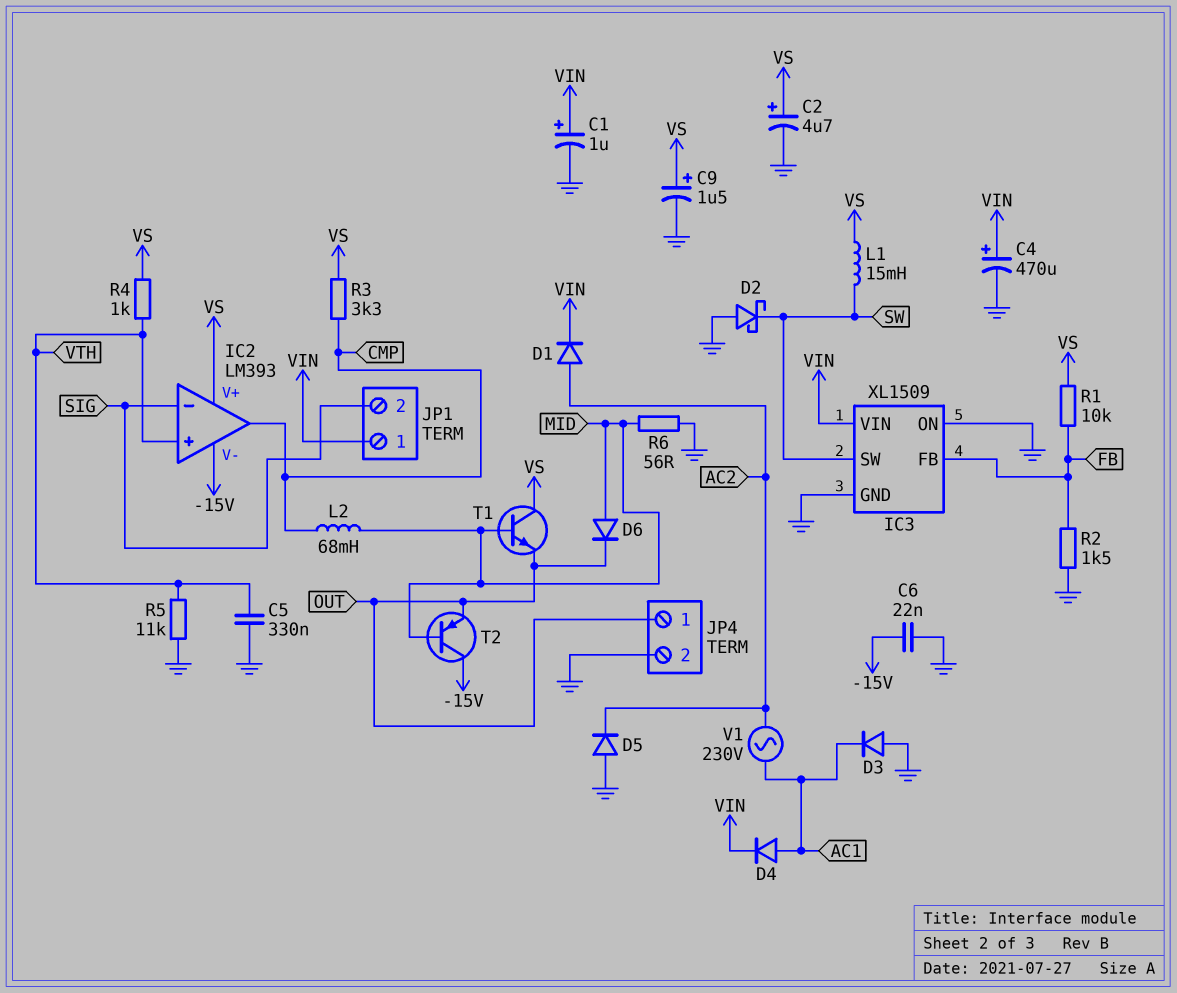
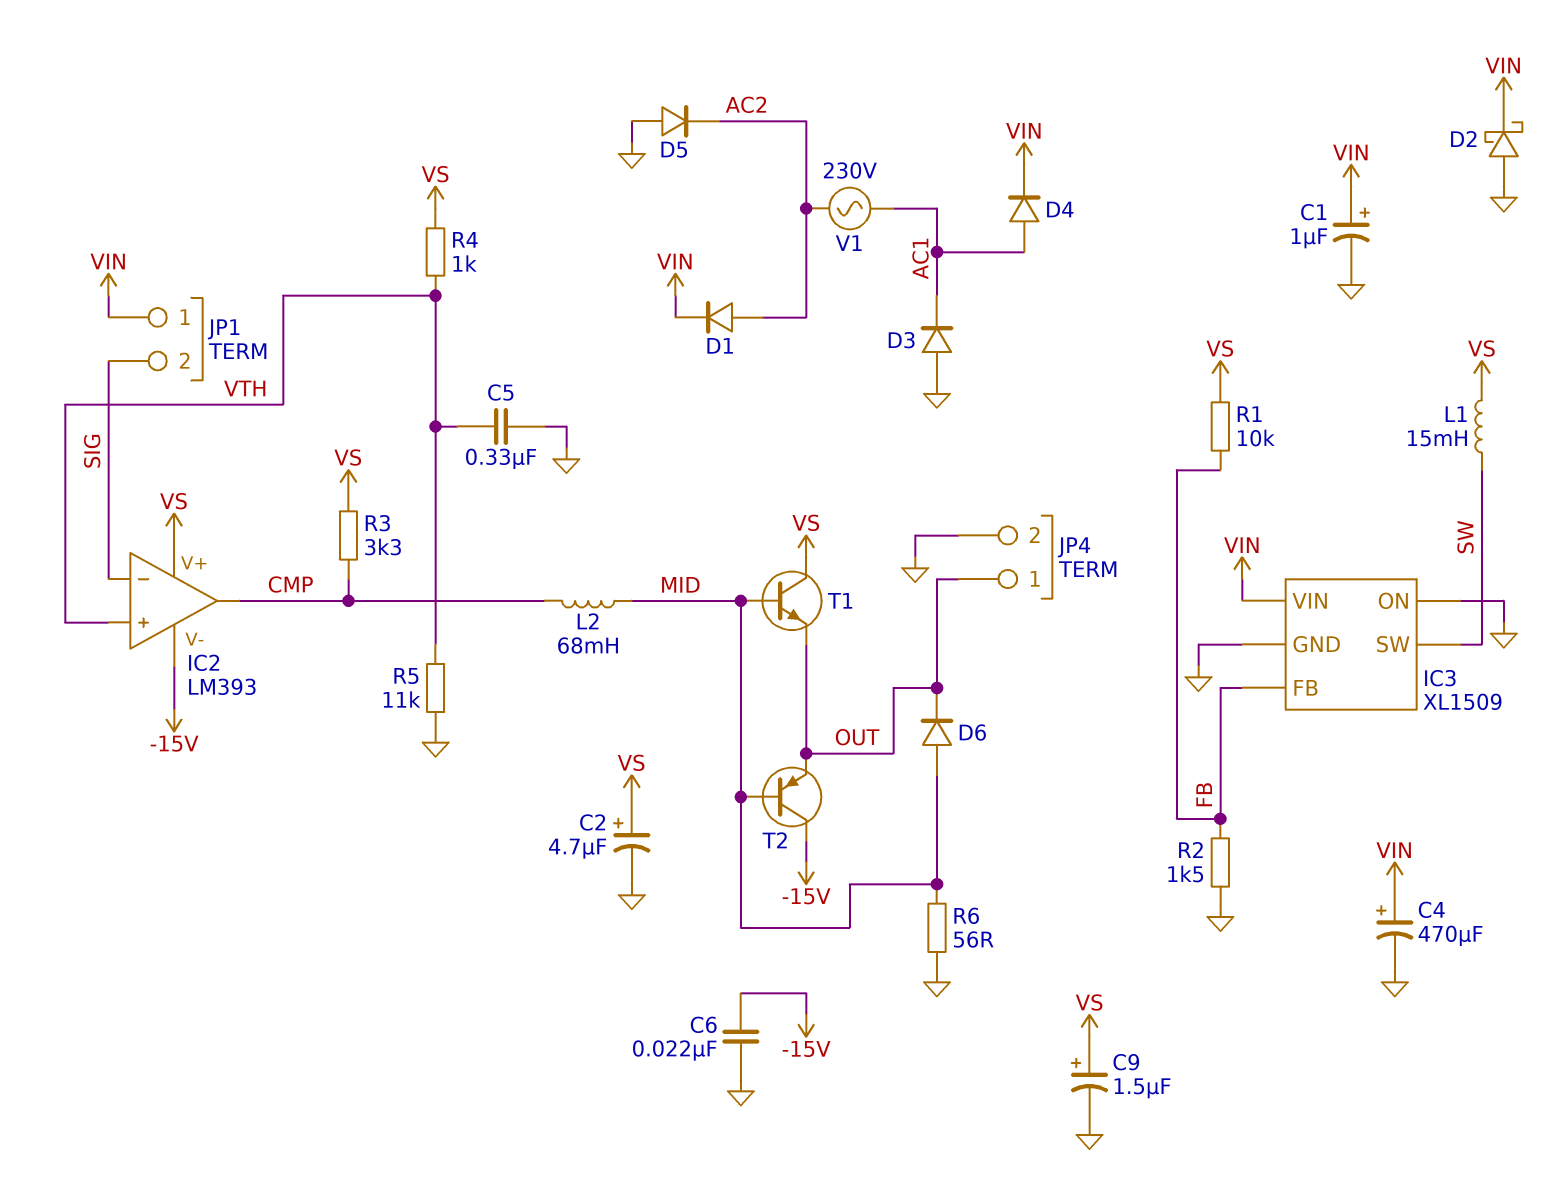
D2: schottky (A GND, K SW) -> schottky (A GND, K VIN)

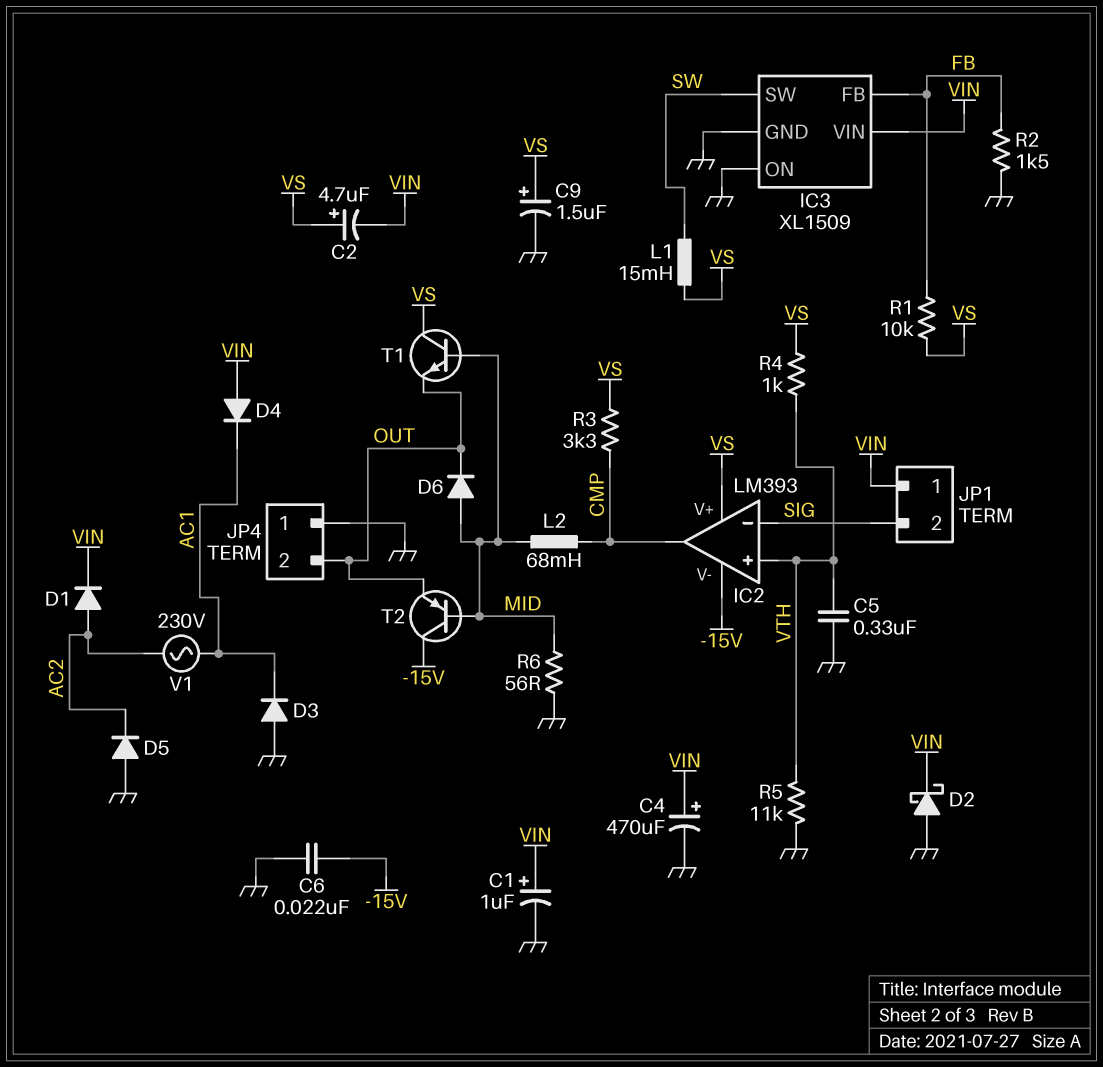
C2: 4.7uF (plus VS, minus GND) -> 4.7uF (plus VS, minus VIN)
D4: diode (A AC1, K VIN) -> diode (A VIN, K AC1)
JP4 pin 1: OUT -> GND
JP4 pin 2: GND -> OUT

